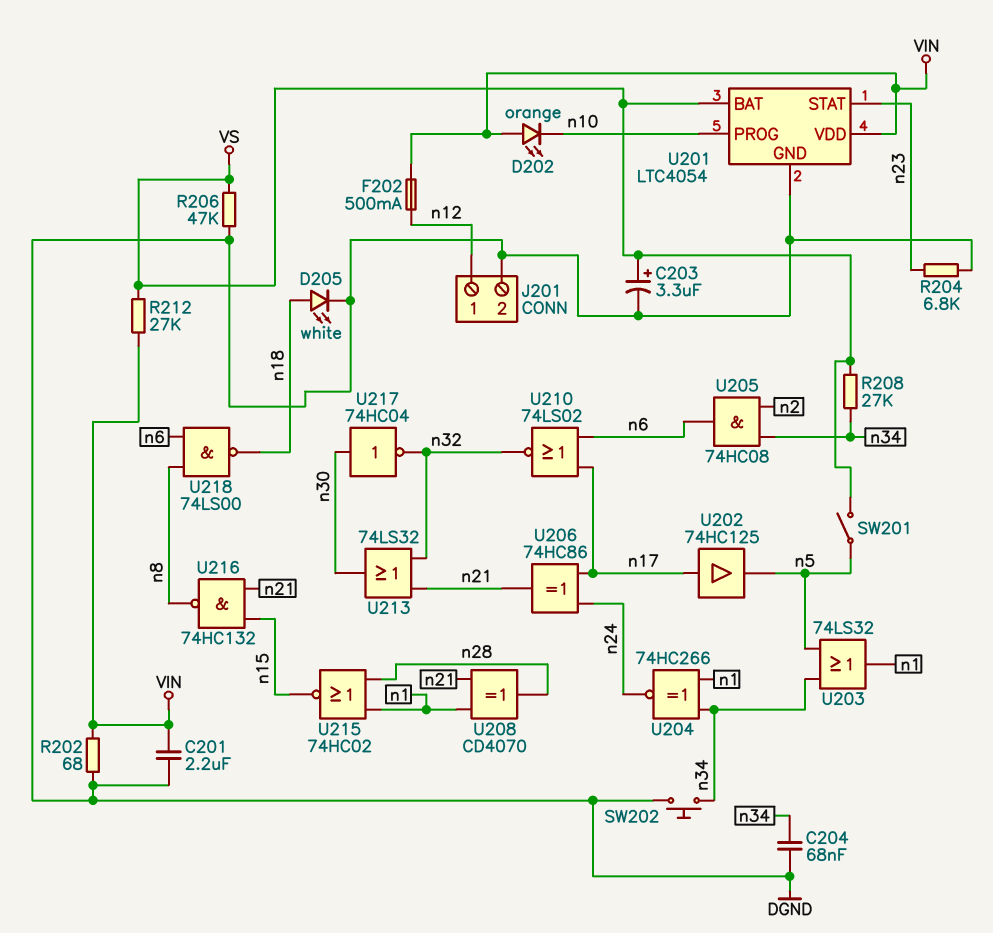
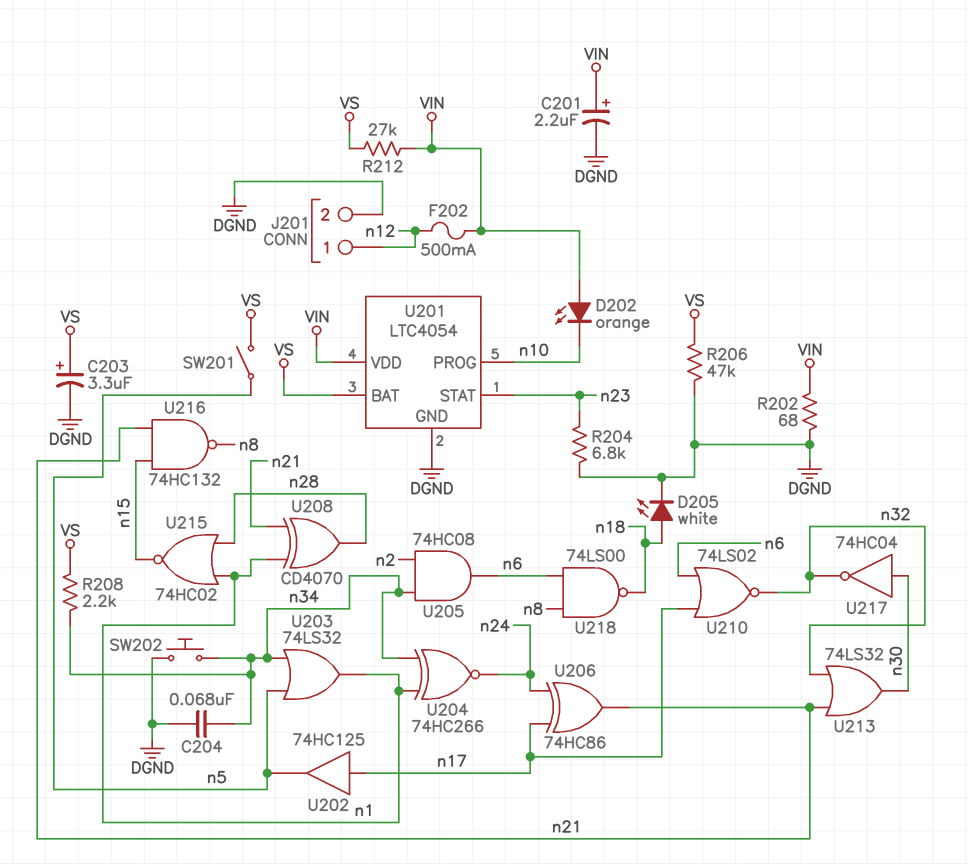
C201: 2.2uF (DGND, VIN) -> 2.2uF (plus VIN, minus DGND)
R208: 27k (VS, n34) -> 2.2k (VS, n34)

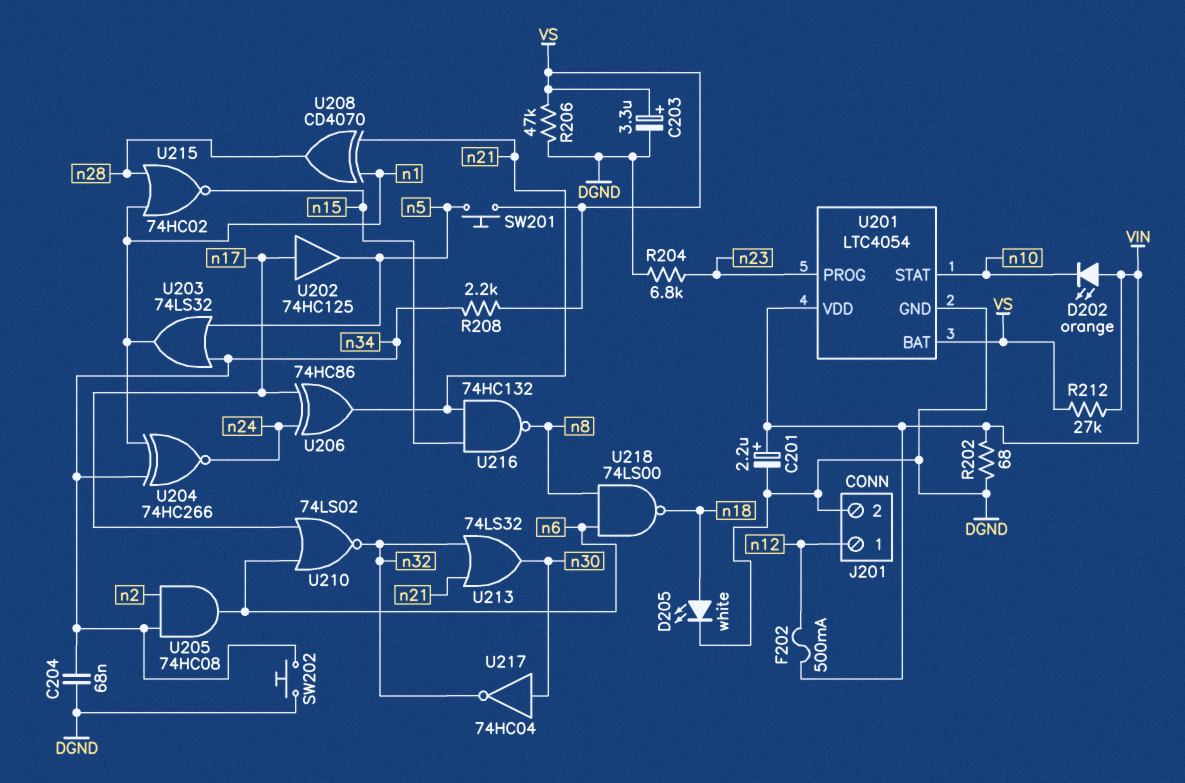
SW201: switch (VS, n5) -> button (VS, n5)
U201 pin PROG: n10 -> n23
U201 pin STAT: n23 -> n10

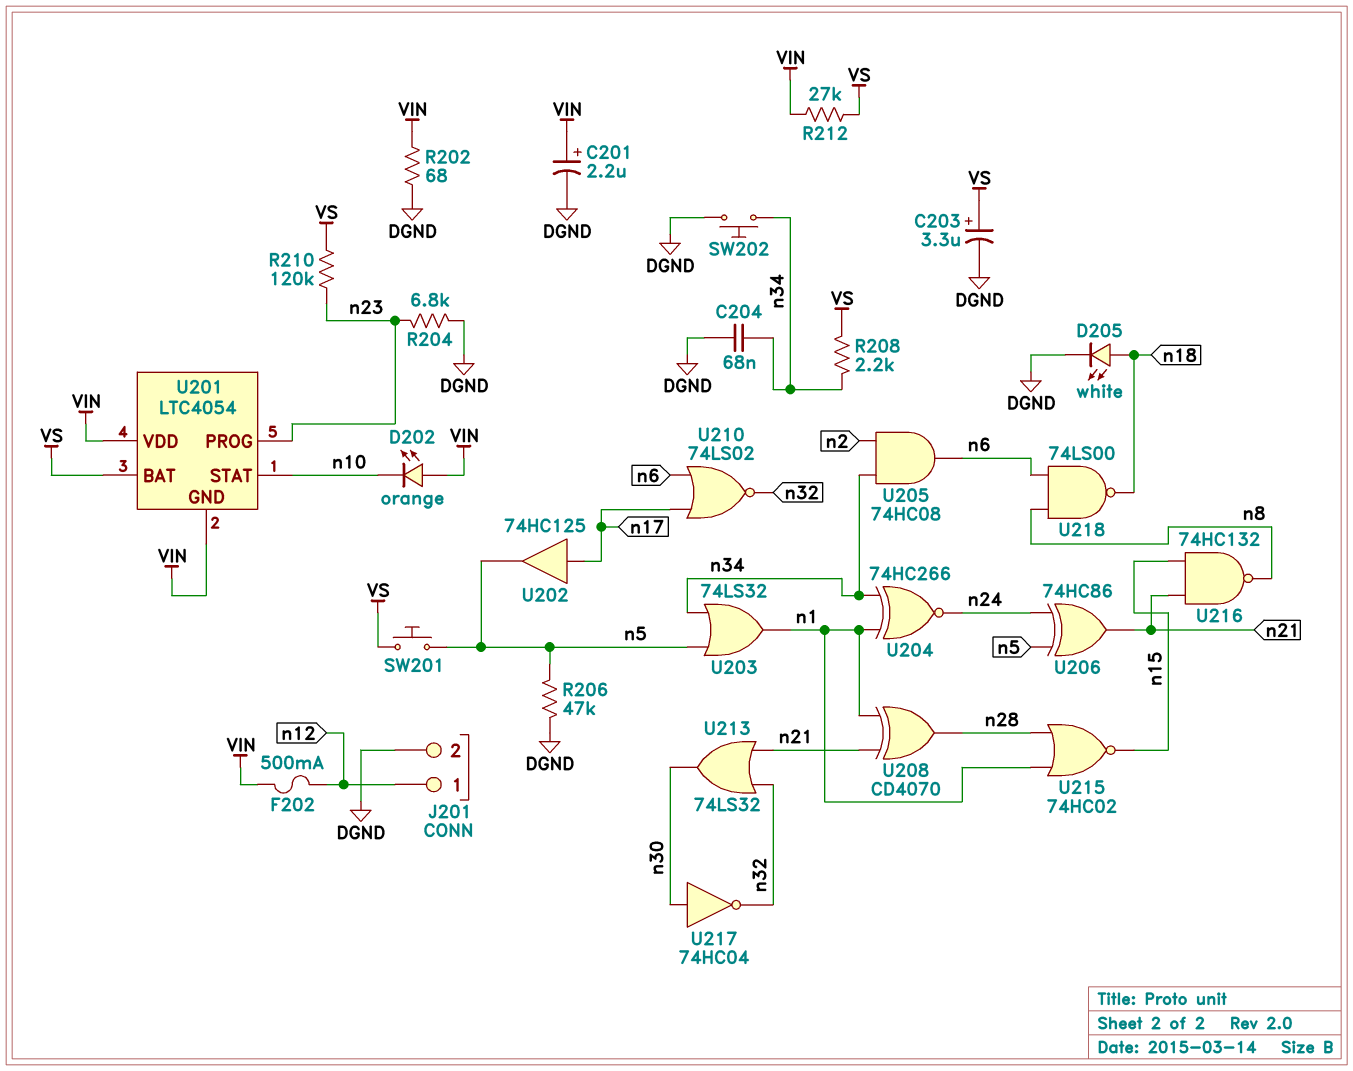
R206: 47k (DGND, VS) -> 47k (DGND, n5)
R210: none -> 120k (VS, n23)
U201 pin GND: DGND -> VIN
U206: XOR 74HC86 (in n17, in n24, out n21) -> XOR 74HC86 (in n5, in n24, out n21)

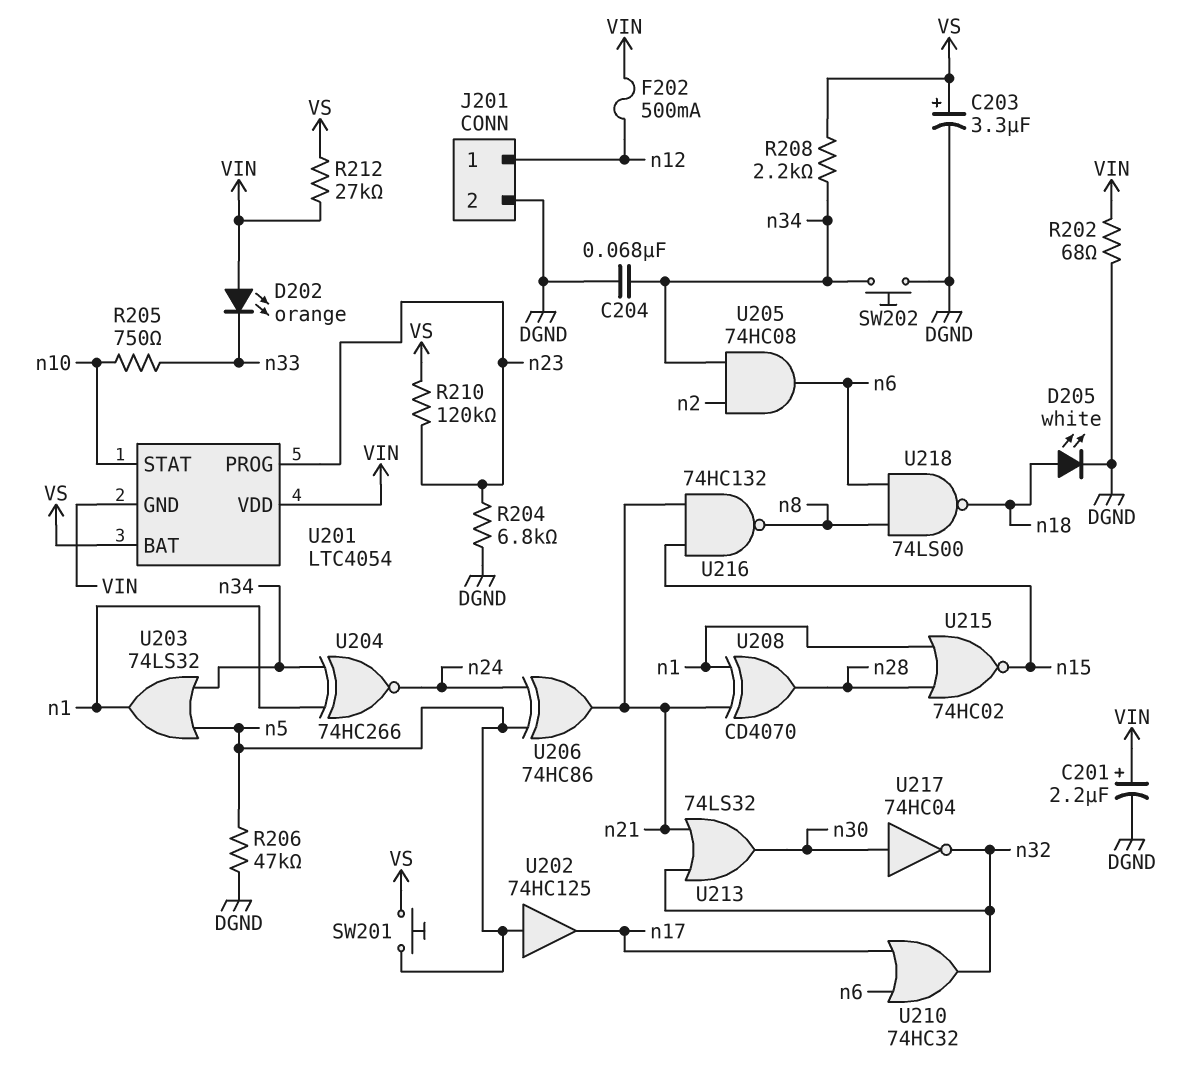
D202: LED orange (A VIN, K n10) -> LED orange (A VIN, K n33)
R205: none -> 750 (n10, n33)
U202: buffer 74HC125 (in n17, out n5) -> buffer 74HC125 (in n5, out n17)
U210: NOR 74LS02 (in n6, in n17, out n32) -> OR 74HC32 (in n6, in n17, out n32)

